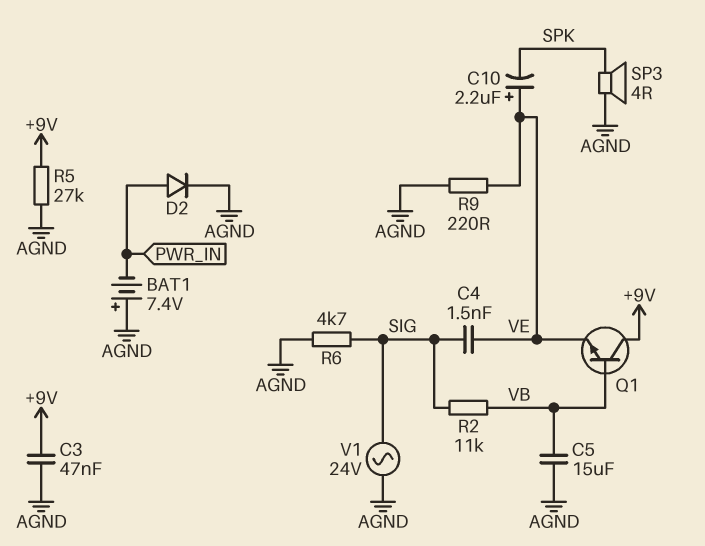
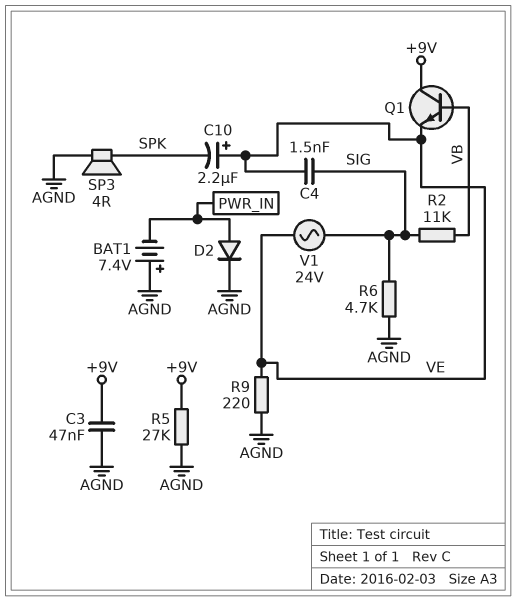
C5: 15uF (AGND, VB) -> none
V1: AC 24V (AGND, SIG) -> AC 24V (SIG, VE)

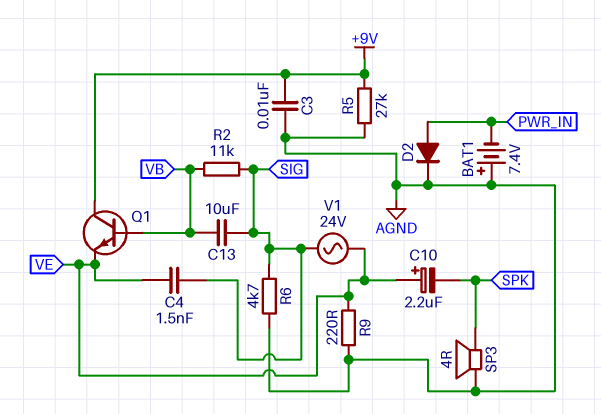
C3: 47nF (+9V, AGND) -> 10nF (+9V, AGND)
C13: none -> 10uF (SIG, VB)

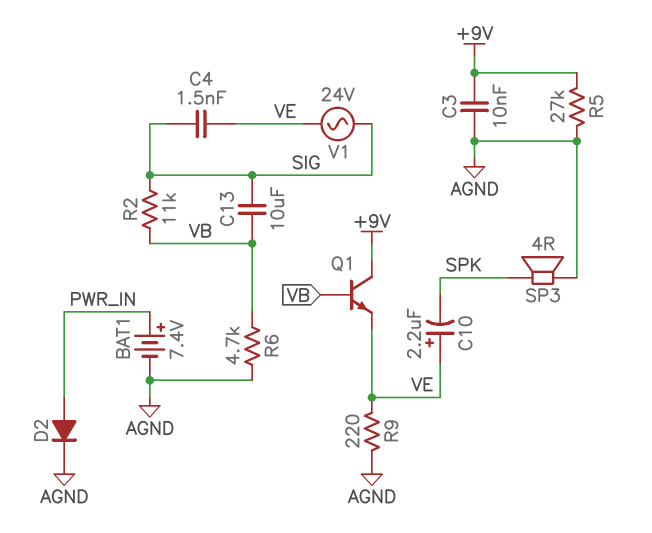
BAT1: 7.4V (plus AGND, minus PWR_IN) -> 7.4V (plus PWR_IN, minus AGND)
R6: 4.7k (AGND, SIG) -> 4.7k (AGND, VB)

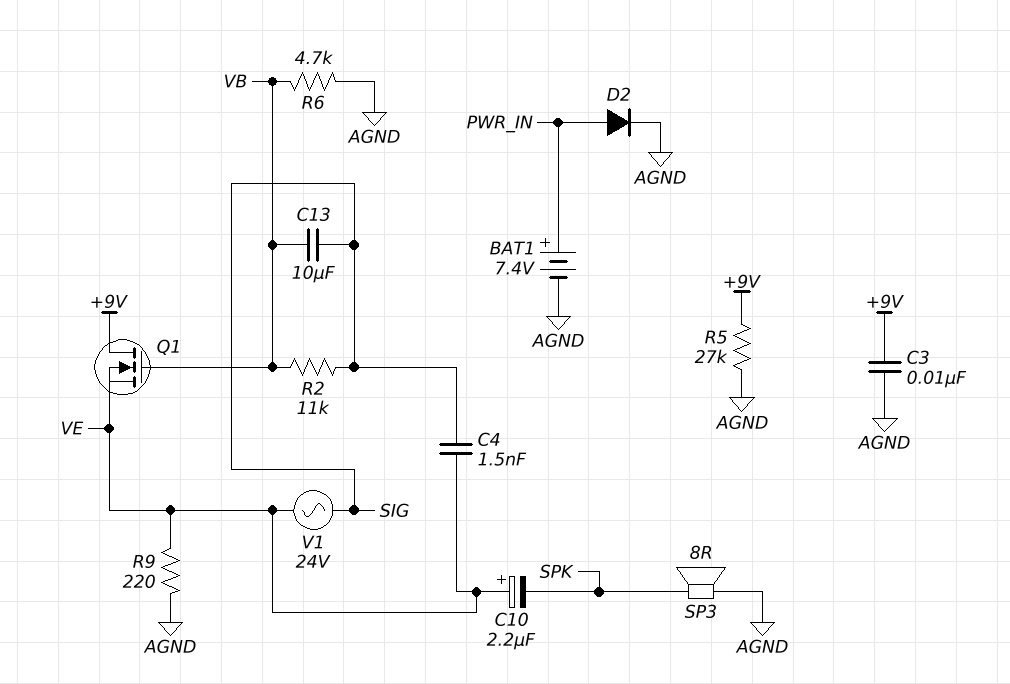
Q1: NPN (B VB, C +9V, E VE) -> NMOS (G VB, D +9V, S VE)
SP3: speaker 4R (AGND, SPK) -> speaker 8R (AGND, SPK)

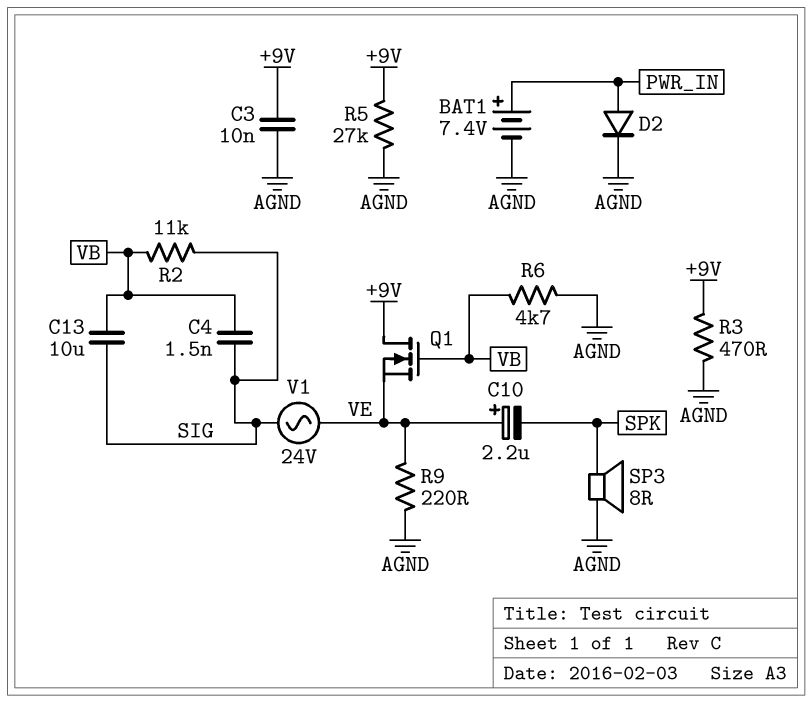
C4: 1.5nF (SIG, VE) -> 1.5nF (SIG, VB)
R3: none -> 470 (+9V, AGND)

